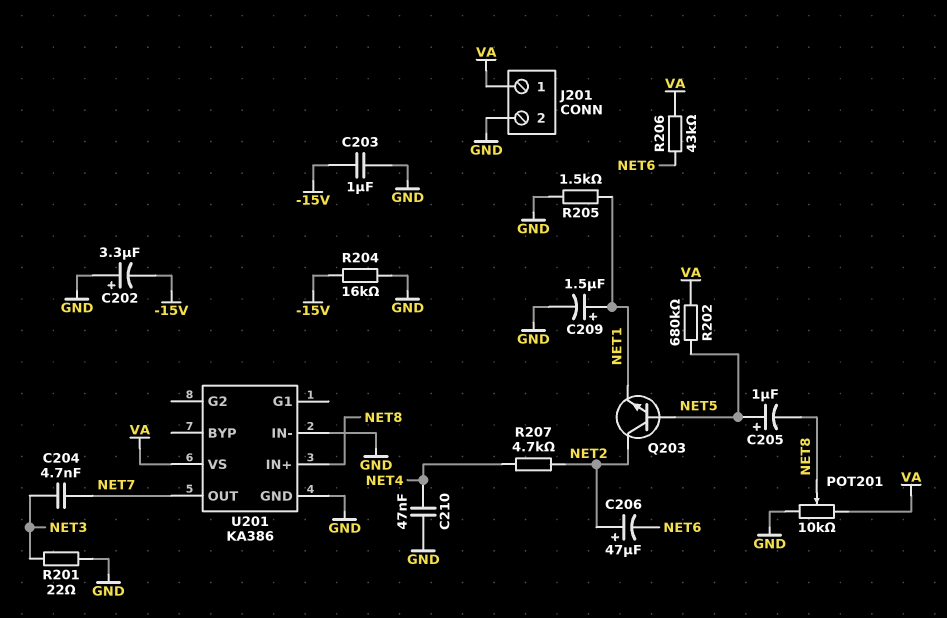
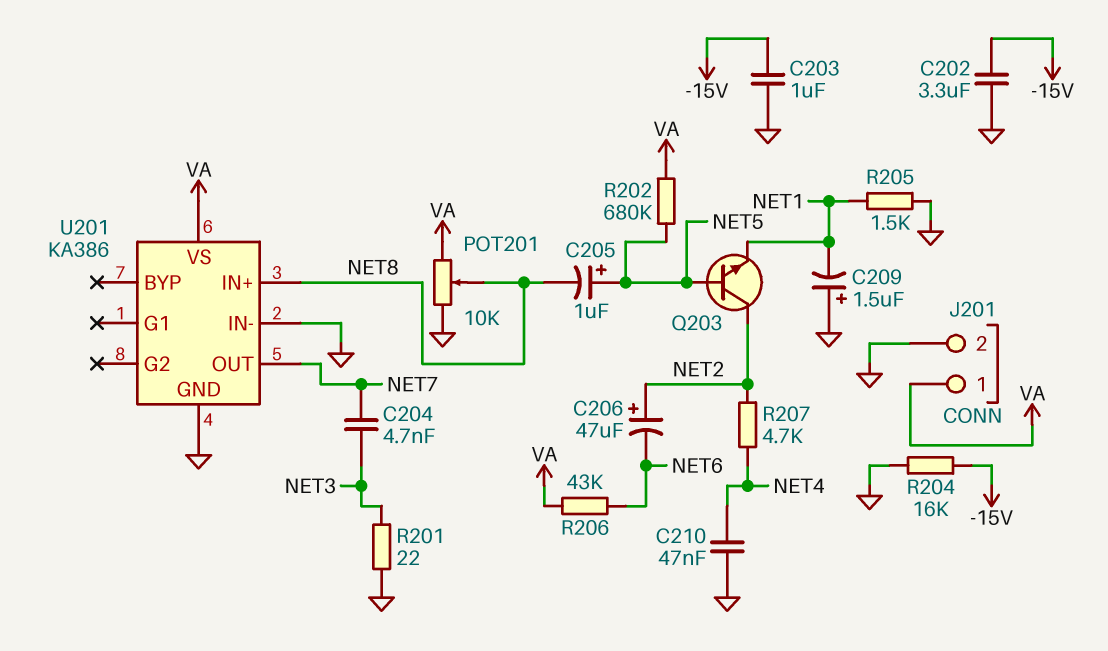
C202: 3.3uF (plus GND, minus -15V) -> 3.3uF (-15V, GND)
C209: 1.5uF (plus NET1, minus GND) -> 1.5uF (plus GND, minus NET1)

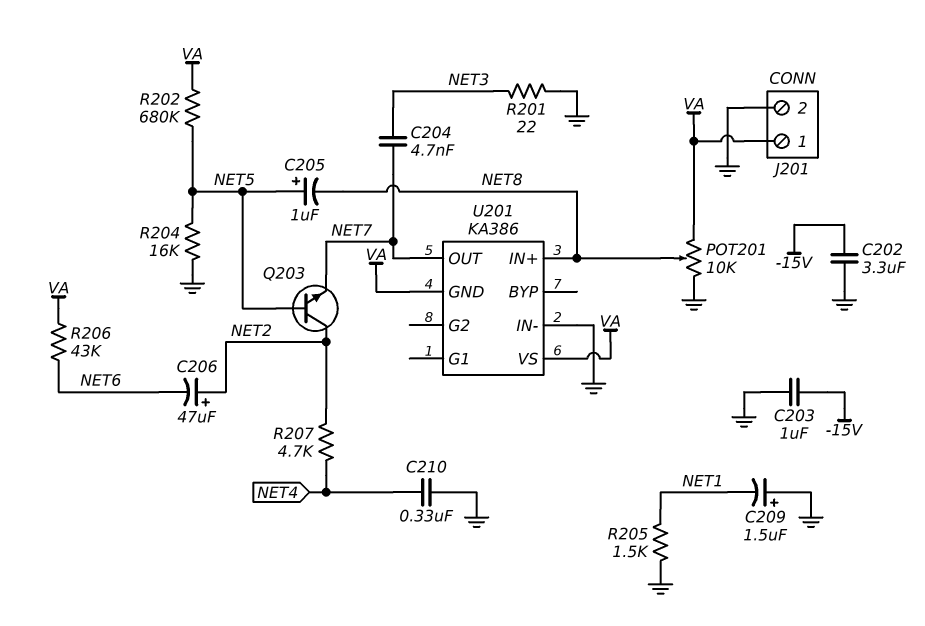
C210: 47nF (GND, NET4) -> 330nF (GND, NET4)
Q203: NPN (B NET5, C NET2, E NET1) -> NPN (B NET5, C NET2, E NET7)
R204: 16k (-15V, GND) -> 16k (GND, NET5)
U201 pin GND: GND -> VA

